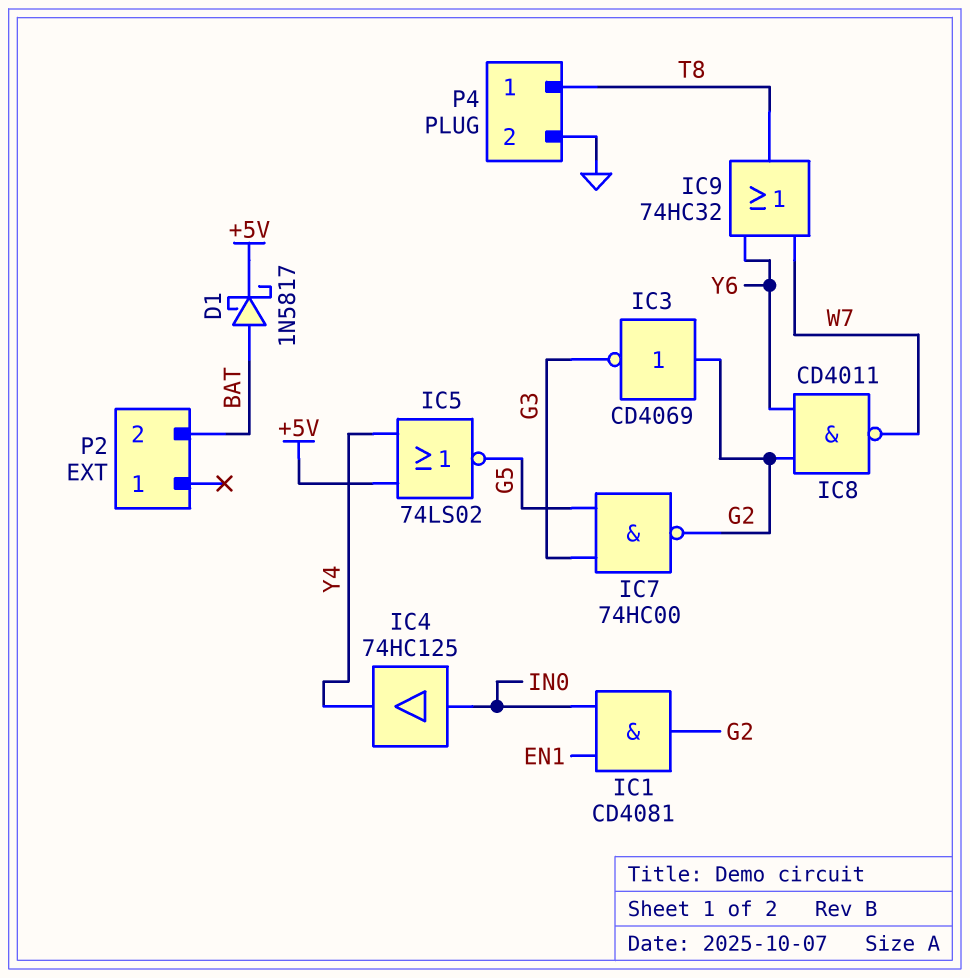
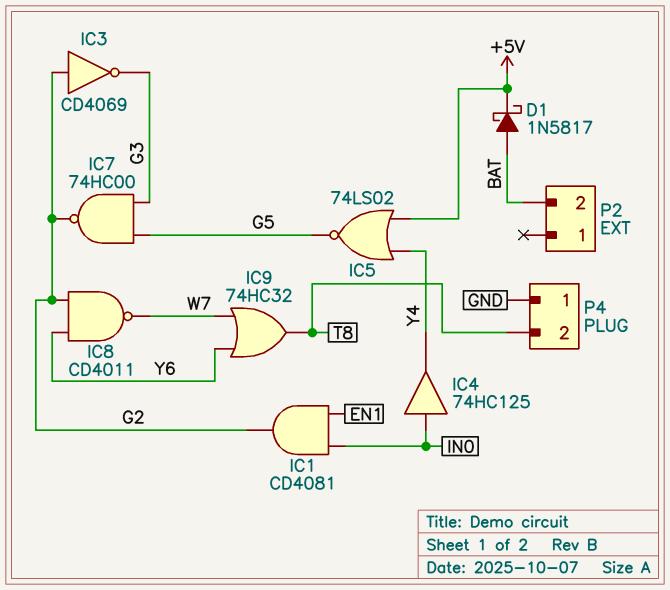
P4 pin 1: T8 -> GND
P4 pin 2: GND -> T8

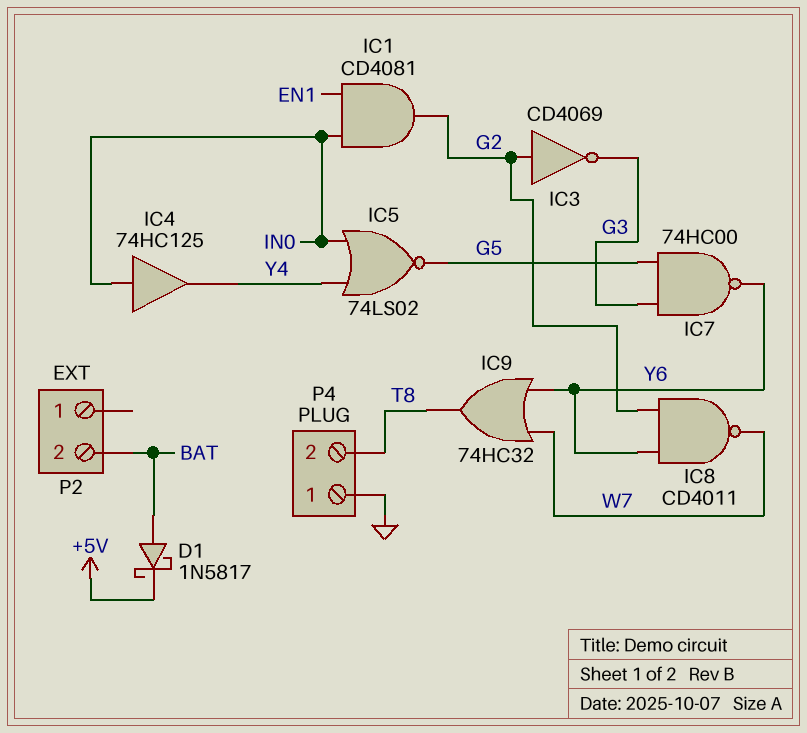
IC5: NOR 74LS02 (in +5V, in Y4, out G5) -> NOR 74LS02 (in IN0, in Y4, out G5)
IC7: NAND 74HC00 (in G3, in G5, out G2) -> NAND 74HC00 (in G3, in G5, out Y6)

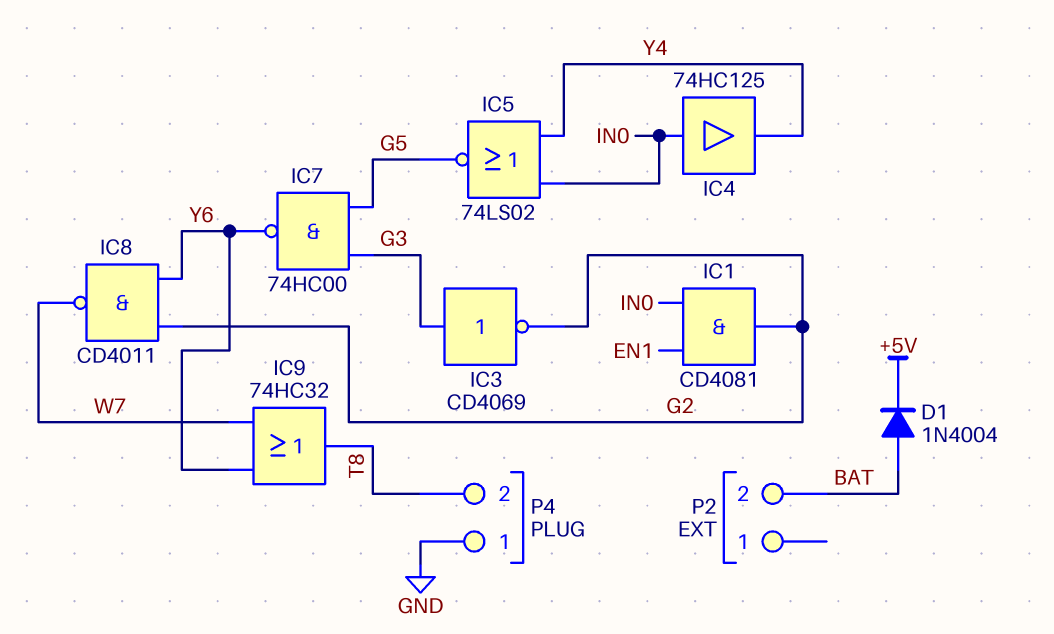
D1: schottky 1N5817 (A BAT, K +5V) -> diode 1N4004 (A BAT, K +5V)
IC3: NOT CD4069 (in G2, out G3) -> NOT CD4069 (in G3, out G2)

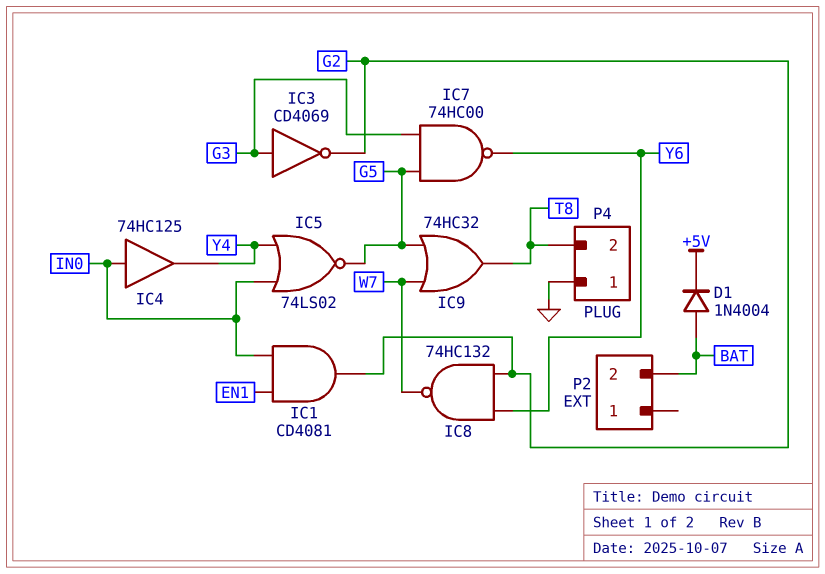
IC8: NAND CD4011 (in G2, in Y6, out W7) -> NAND 74HC132 (in G2, in Y6, out W7)
IC9: OR 74HC32 (in W7, in Y6, out T8) -> OR 74HC32 (in G5, in W7, out T8)

